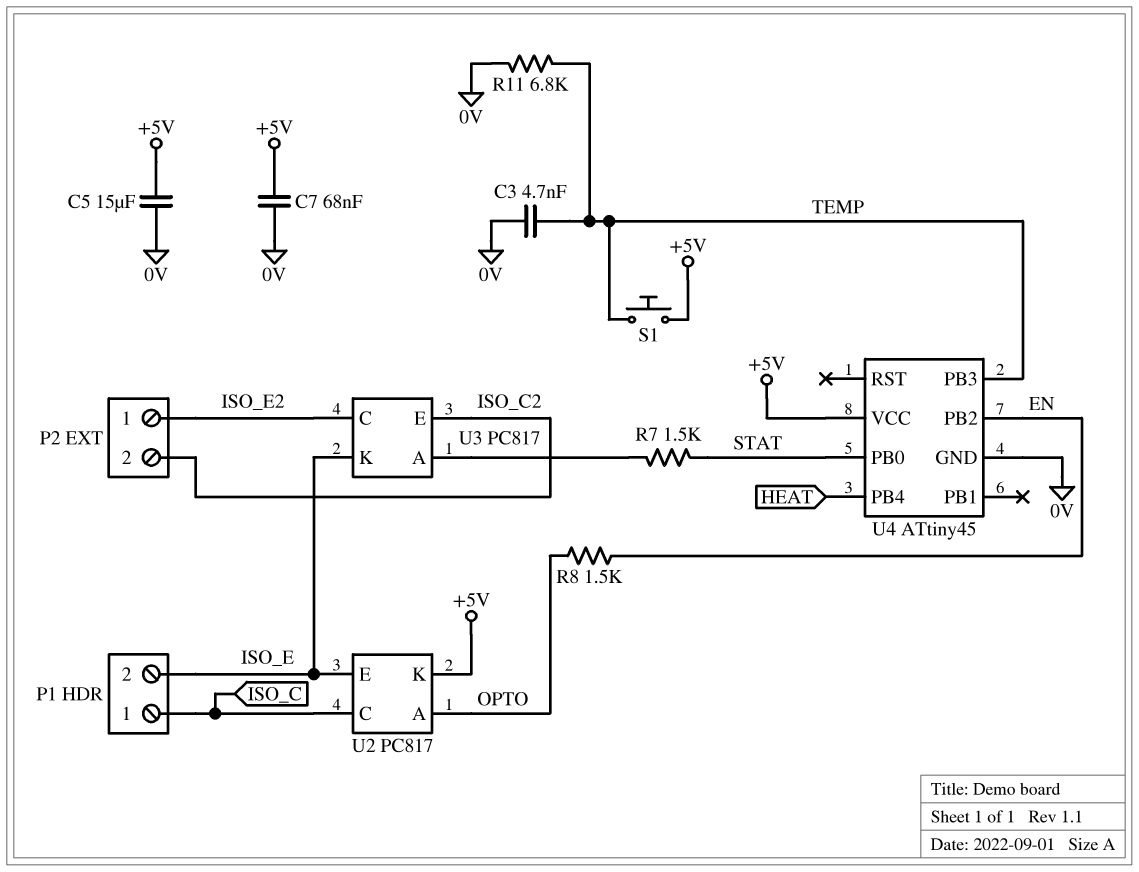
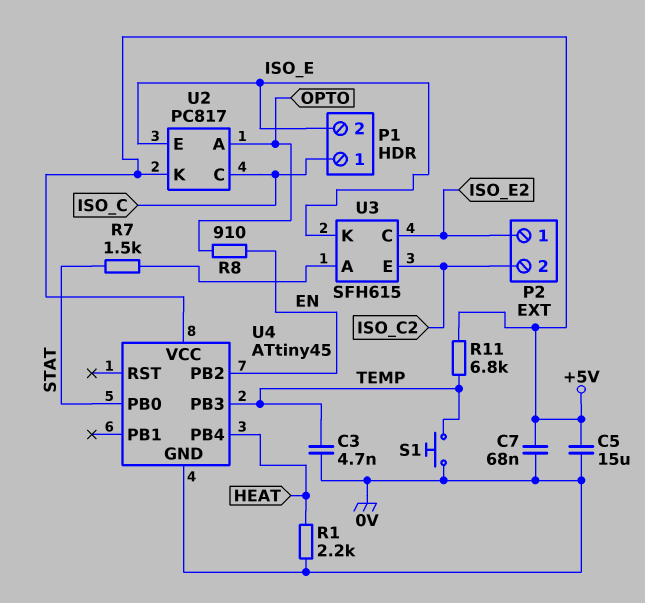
R1: none -> 2.2k (0V, HEAT)
R8: 1.5k (EN, OPTO) -> 910 (EN, OPTO)
R11: 6.8k (0V, TEMP) -> 6.8k (+5V, TEMP)
S1: button (+5V, TEMP) -> button (0V, TEMP)
U3: PC817 -> SFH615

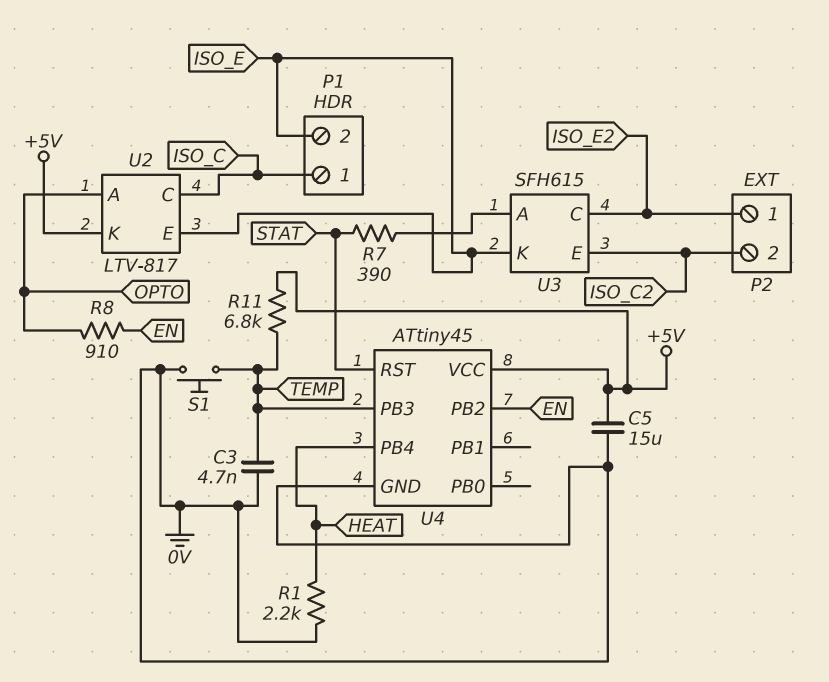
C7: 68nF (+5V, 0V) -> none
R7: 1.5k (STAT, U3/A) -> 390 (STAT, U3/A)
U2: PC817 -> LTV-817
U4 pin PB0: STAT -> none
U4 pin RST: none -> STAT

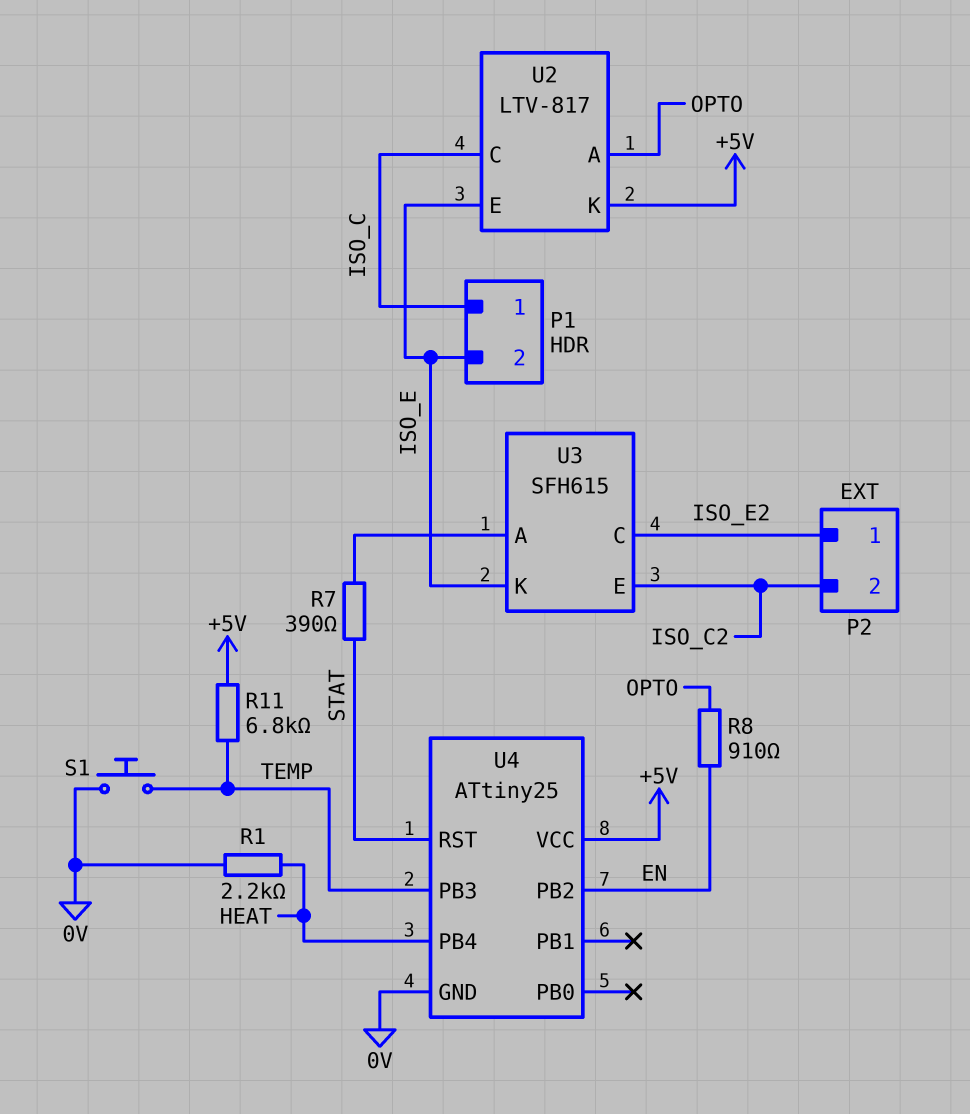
C3: 4.7nF (0V, TEMP) -> none
C5: 15uF (+5V, 0V) -> none
U4: ATtiny45 -> ATtiny25

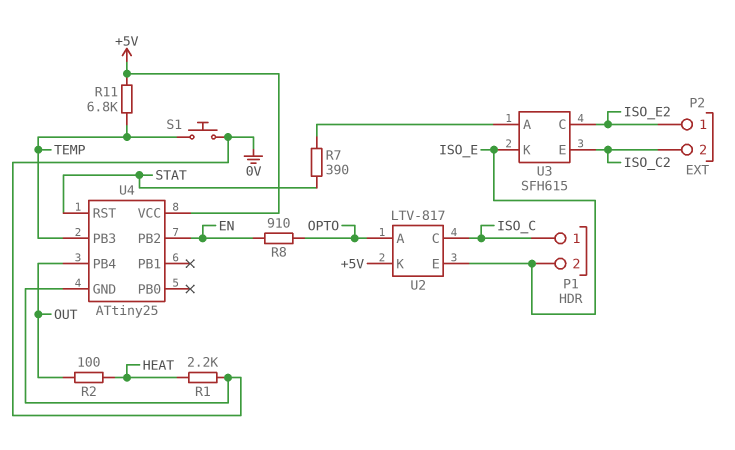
R2: none -> 100 (HEAT, OUT)
U4 pin PB4: HEAT -> OUT

